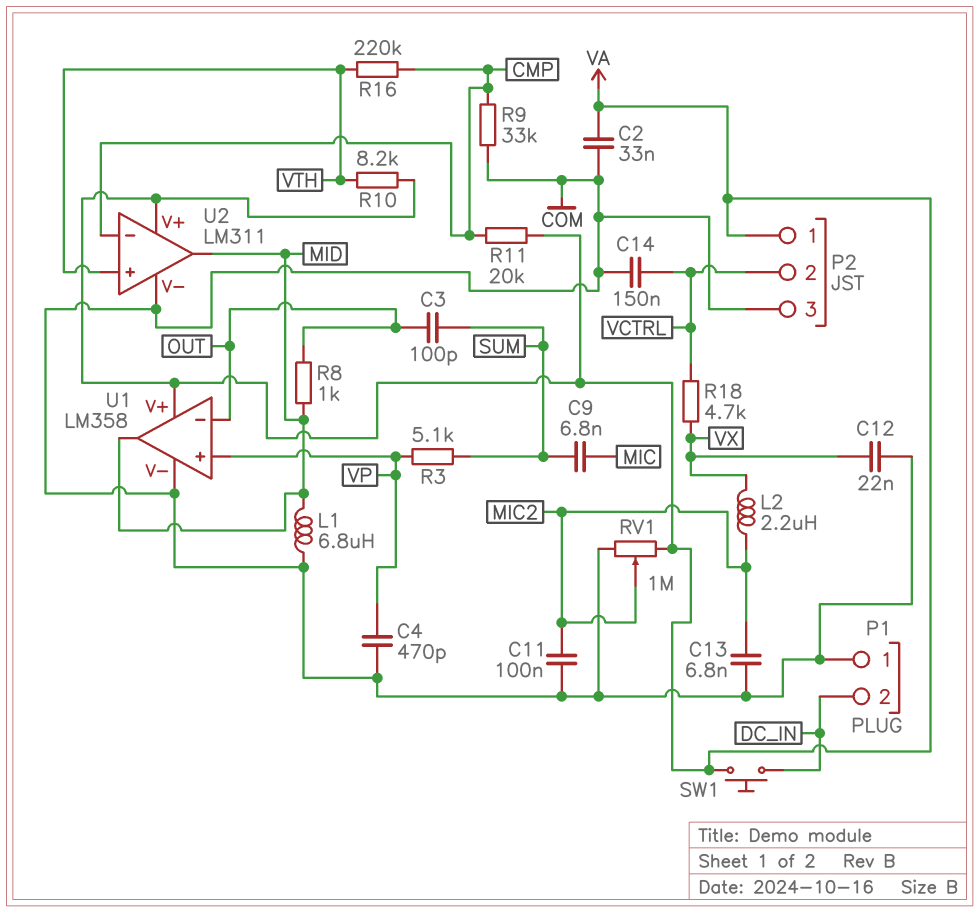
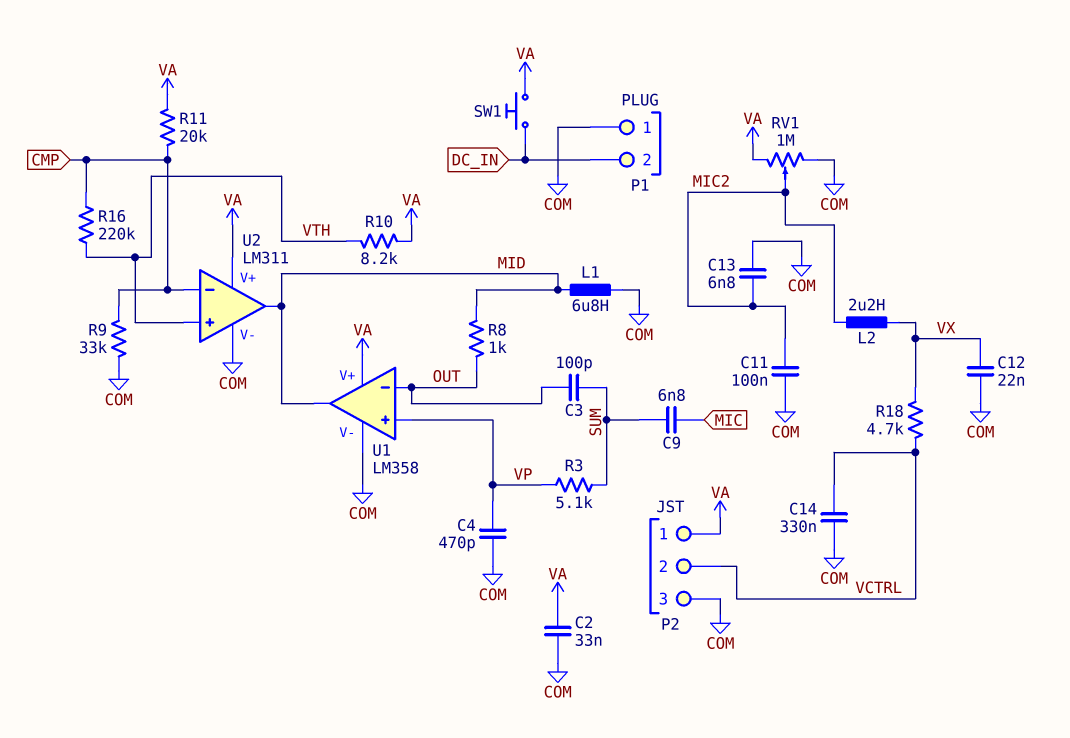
C14: 150nF (COM, VCTRL) -> 330nF (COM, VCTRL)

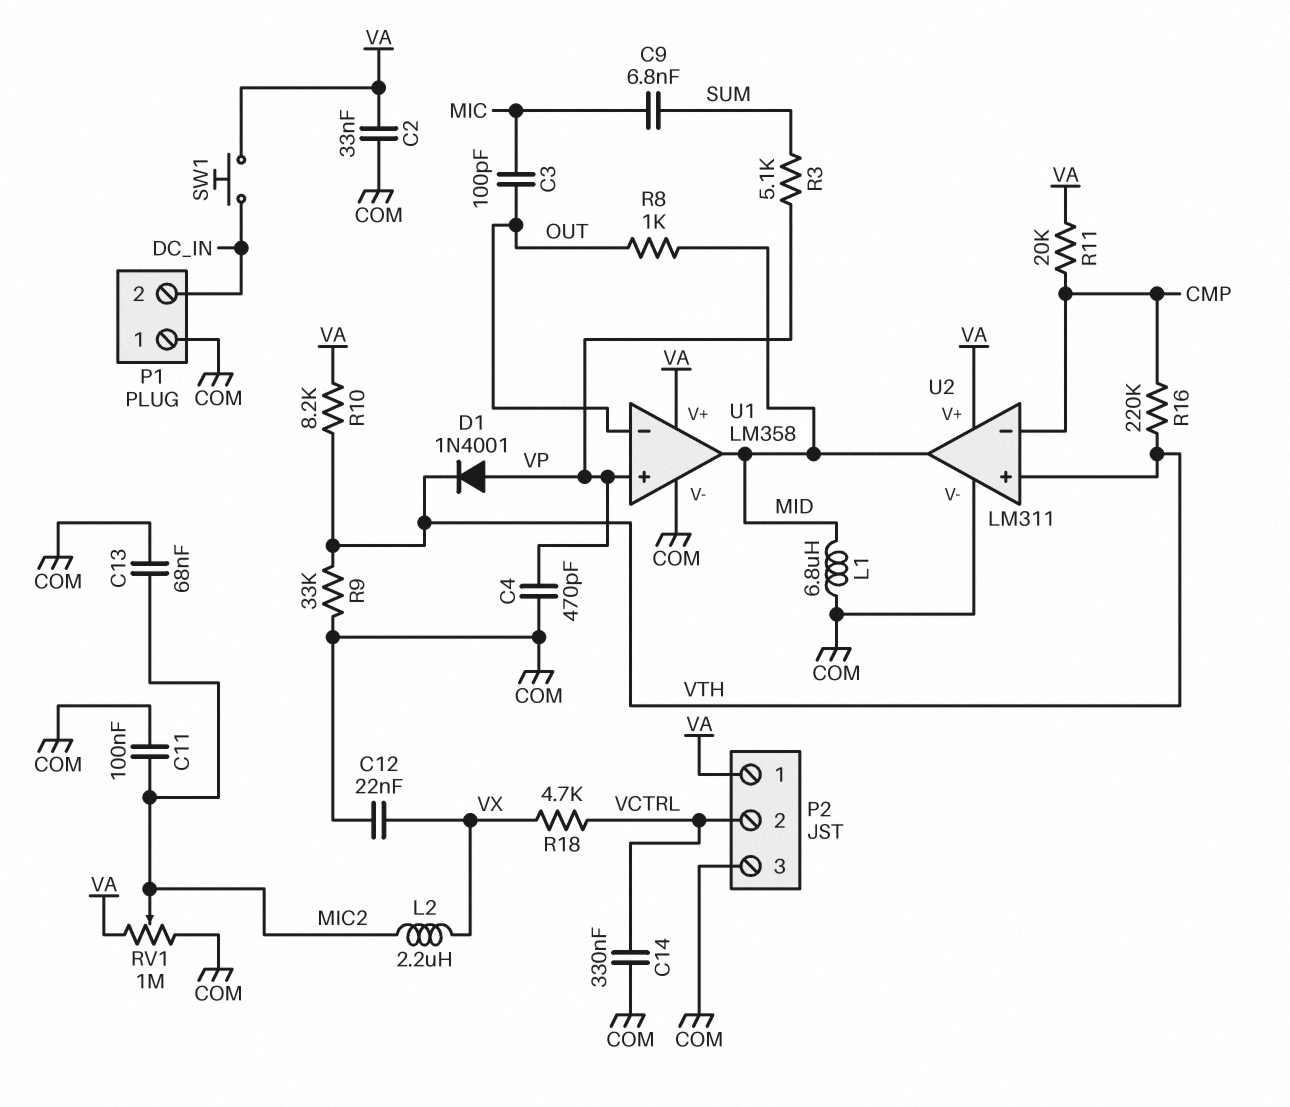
C3: 100pF (OUT, SUM) -> 100pF (MIC, OUT)
C13: 6.8nF (COM, MIC2) -> 68nF (COM, MIC2)
D1: none -> diode 1N4001 (A VP, K VTH)
R9: 33k (CMP, COM) -> 33k (COM, VTH)

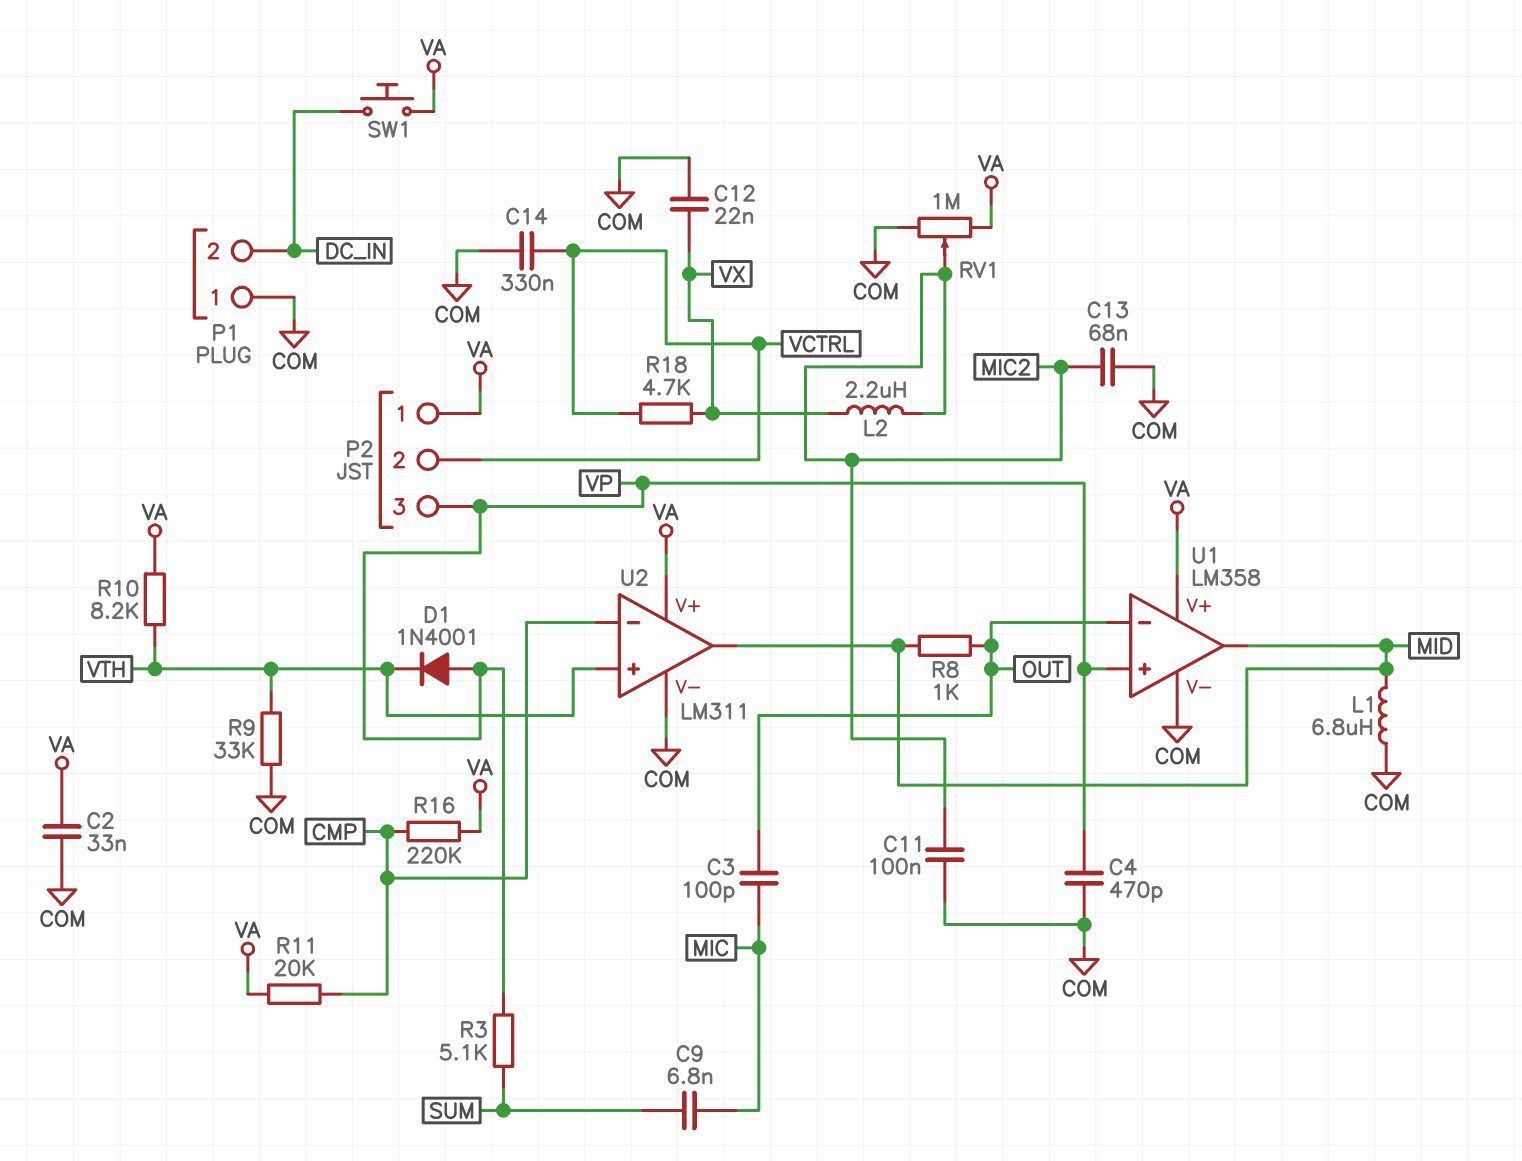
P2 pin 3: COM -> VP
R16: 220k (CMP, VTH) -> 220k (CMP, VA)

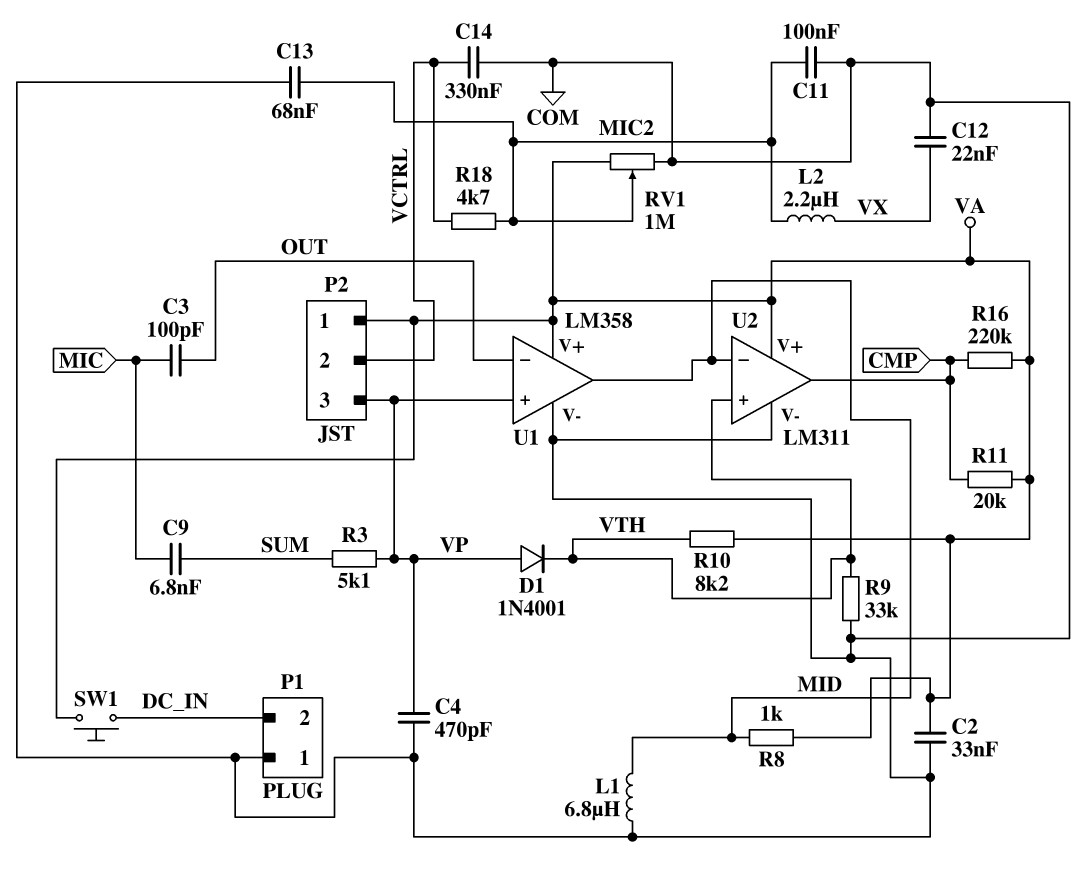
R8: 1k (MID, OUT) -> 1k (MID, VA)
R18: 4.7k (VCTRL, VX) -> 4.7k (MIC2, VCTRL)
U2 pin in-: CMP -> MID
U2 pin out: MID -> CMP

